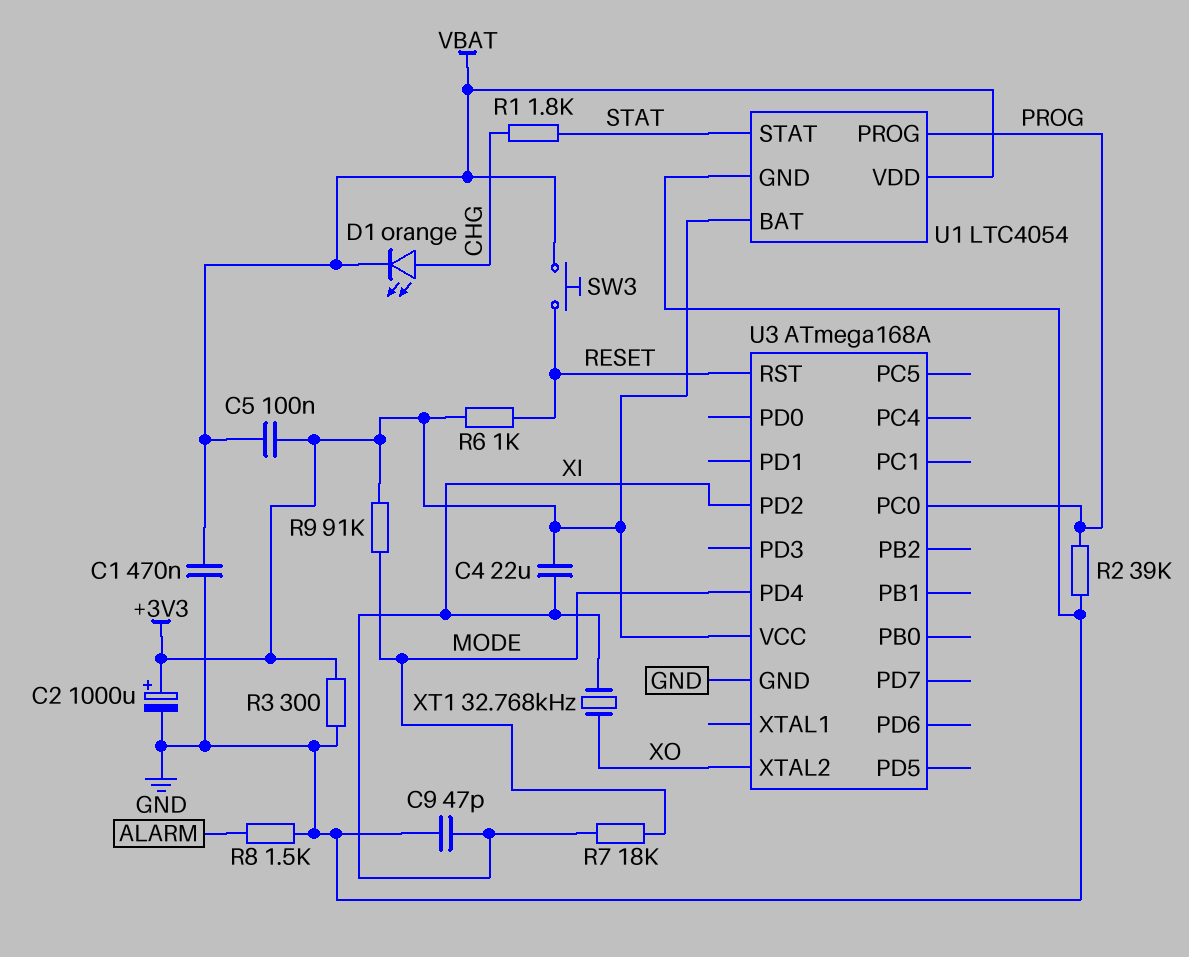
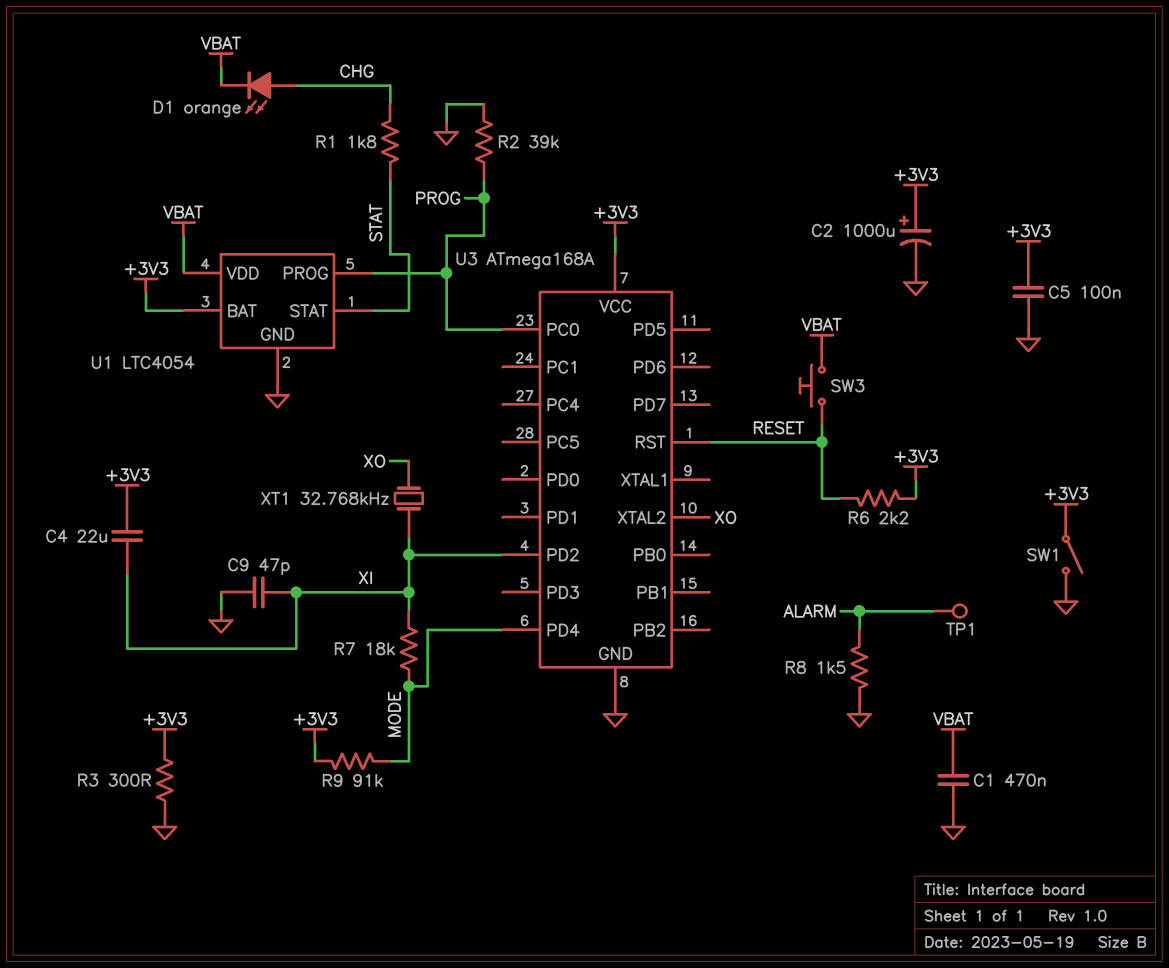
C5: 100nF (+3V3, VBAT) -> 100nF (+3V3, GND)
R6: 1k (+3V3, RESET) -> 2.2k (+3V3, RESET)
SW1: none -> switch (+3V3, GND)
TP1: none -> test point (ALARM)

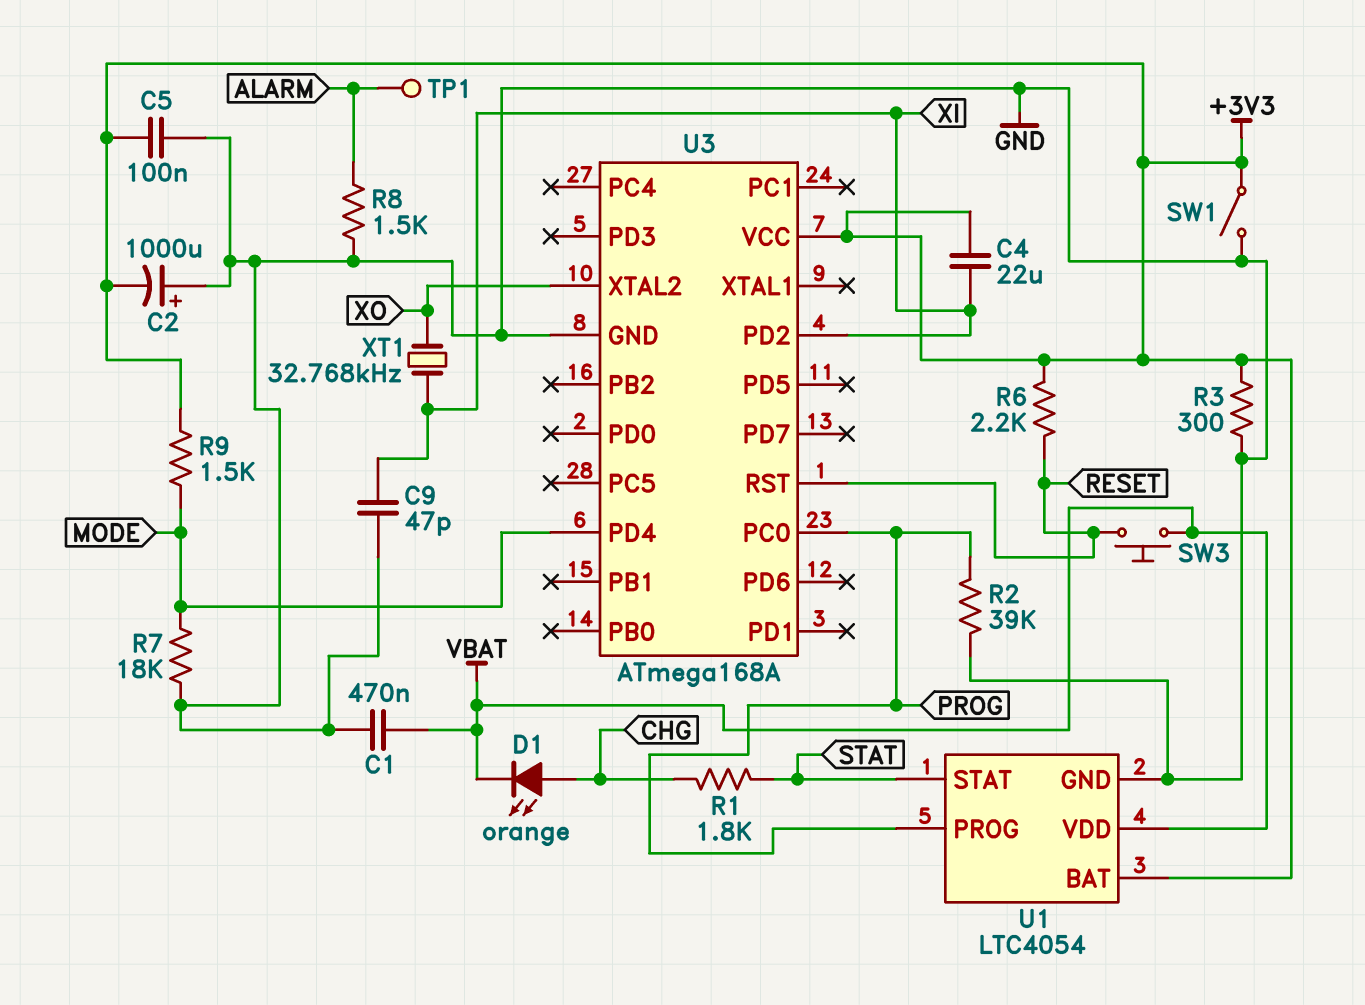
C2: 1000uF (plus +3V3, minus GND) -> 1000uF (plus GND, minus +3V3)
R7: 18k (MODE, XI) -> 18k (GND, MODE)
R9: 91k (+3V3, MODE) -> 1.5k (+3V3, MODE)

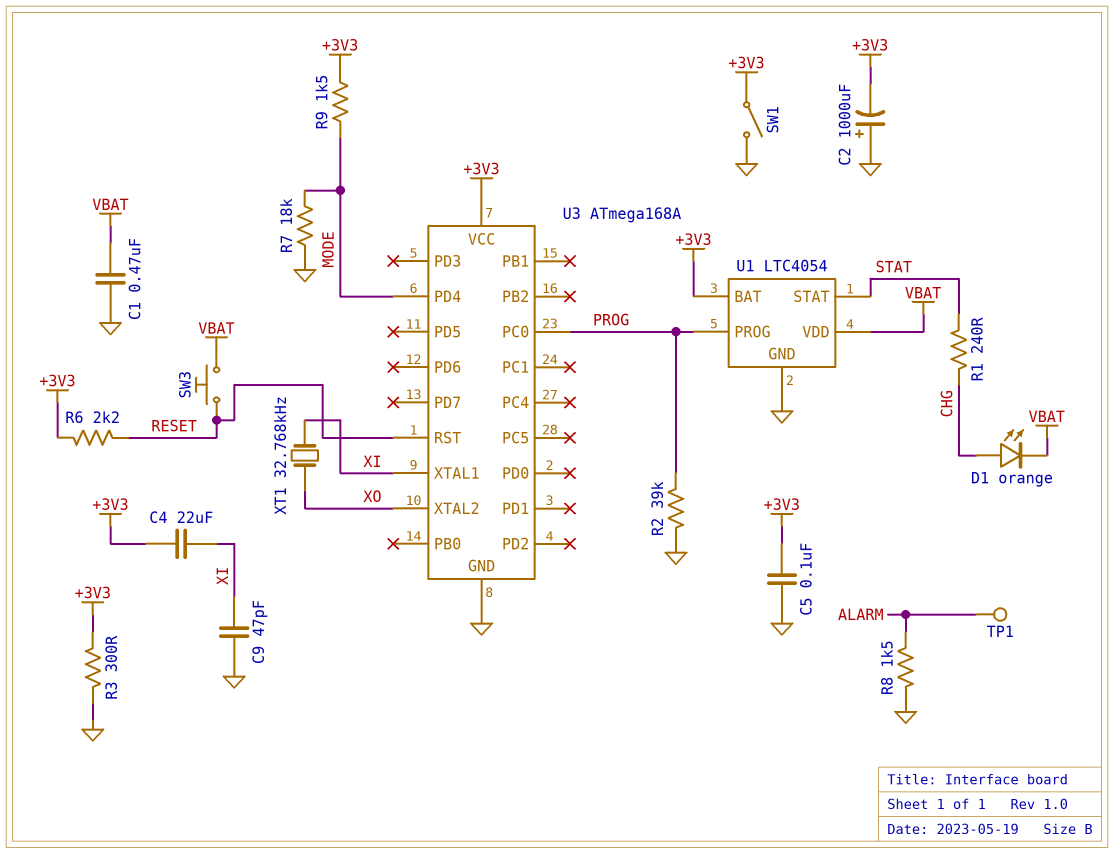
R1: 1.8k (CHG, STAT) -> 240 (CHG, STAT)
U3 pin PD2: XI -> none
U3 pin XTAL1: none -> XI

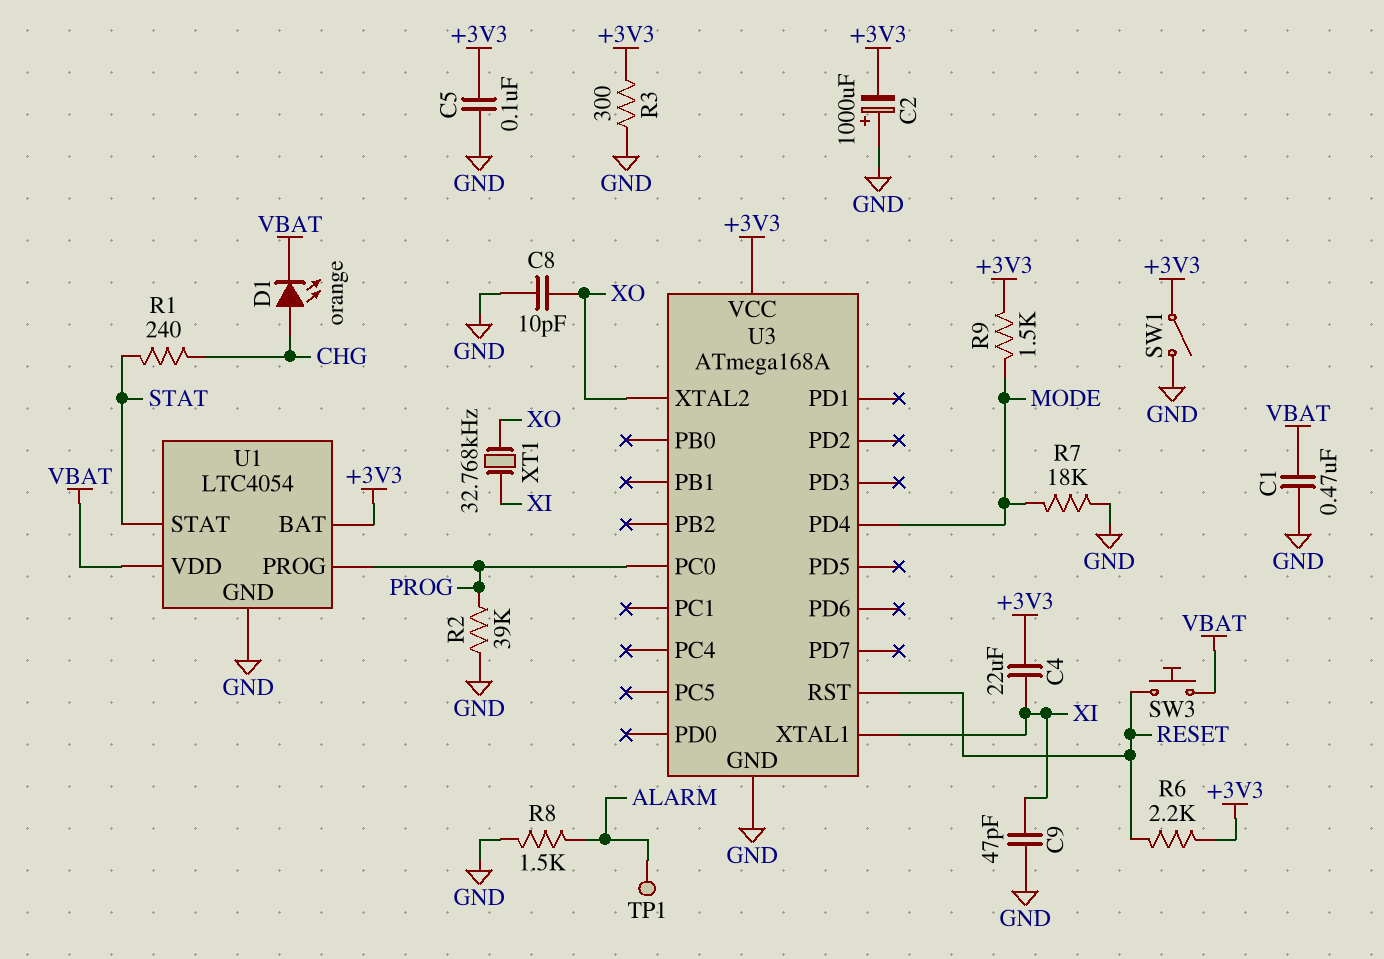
C8: none -> 10pF (GND, XO)

